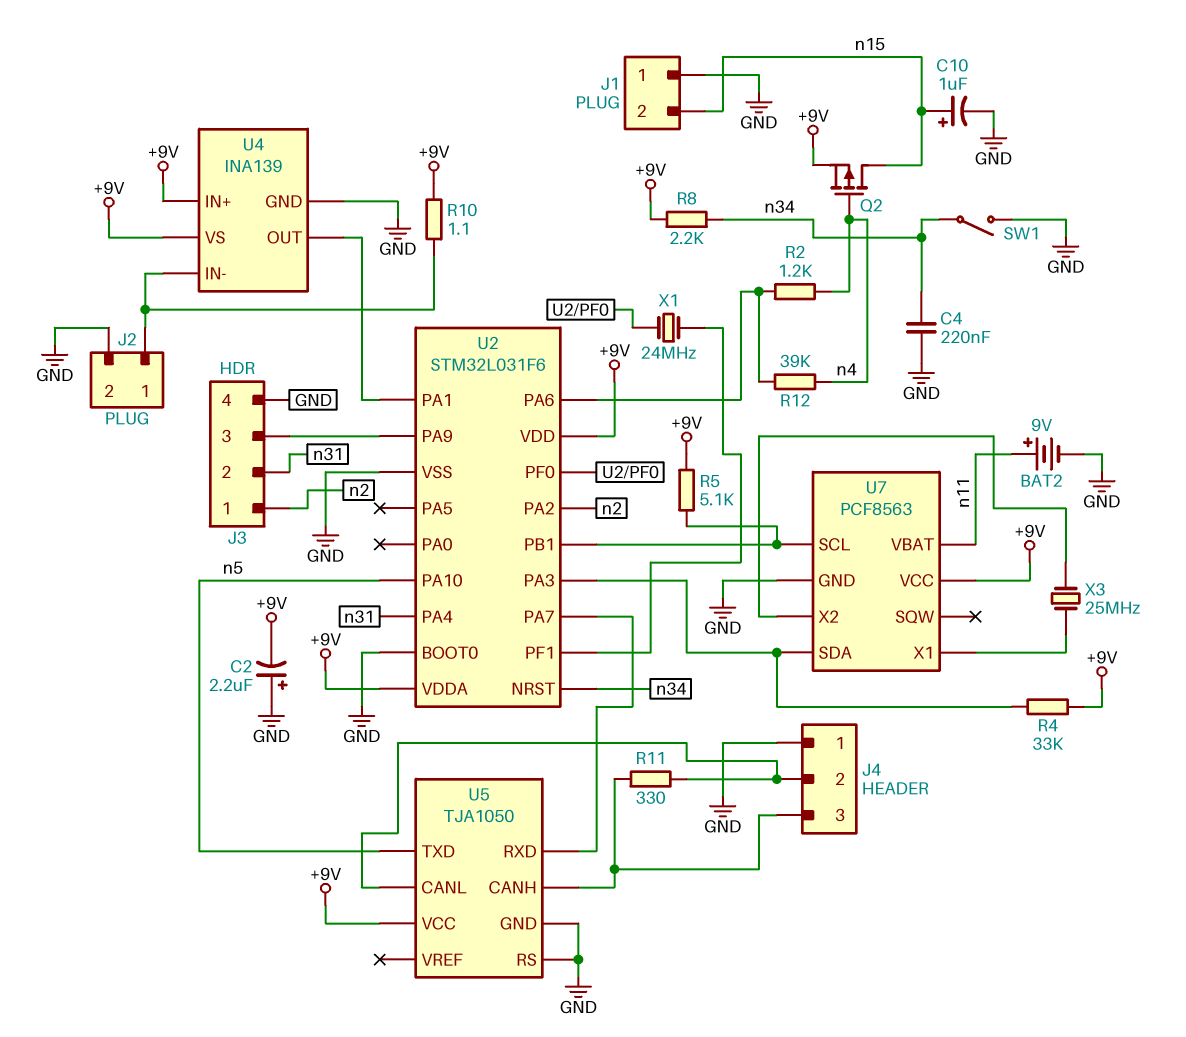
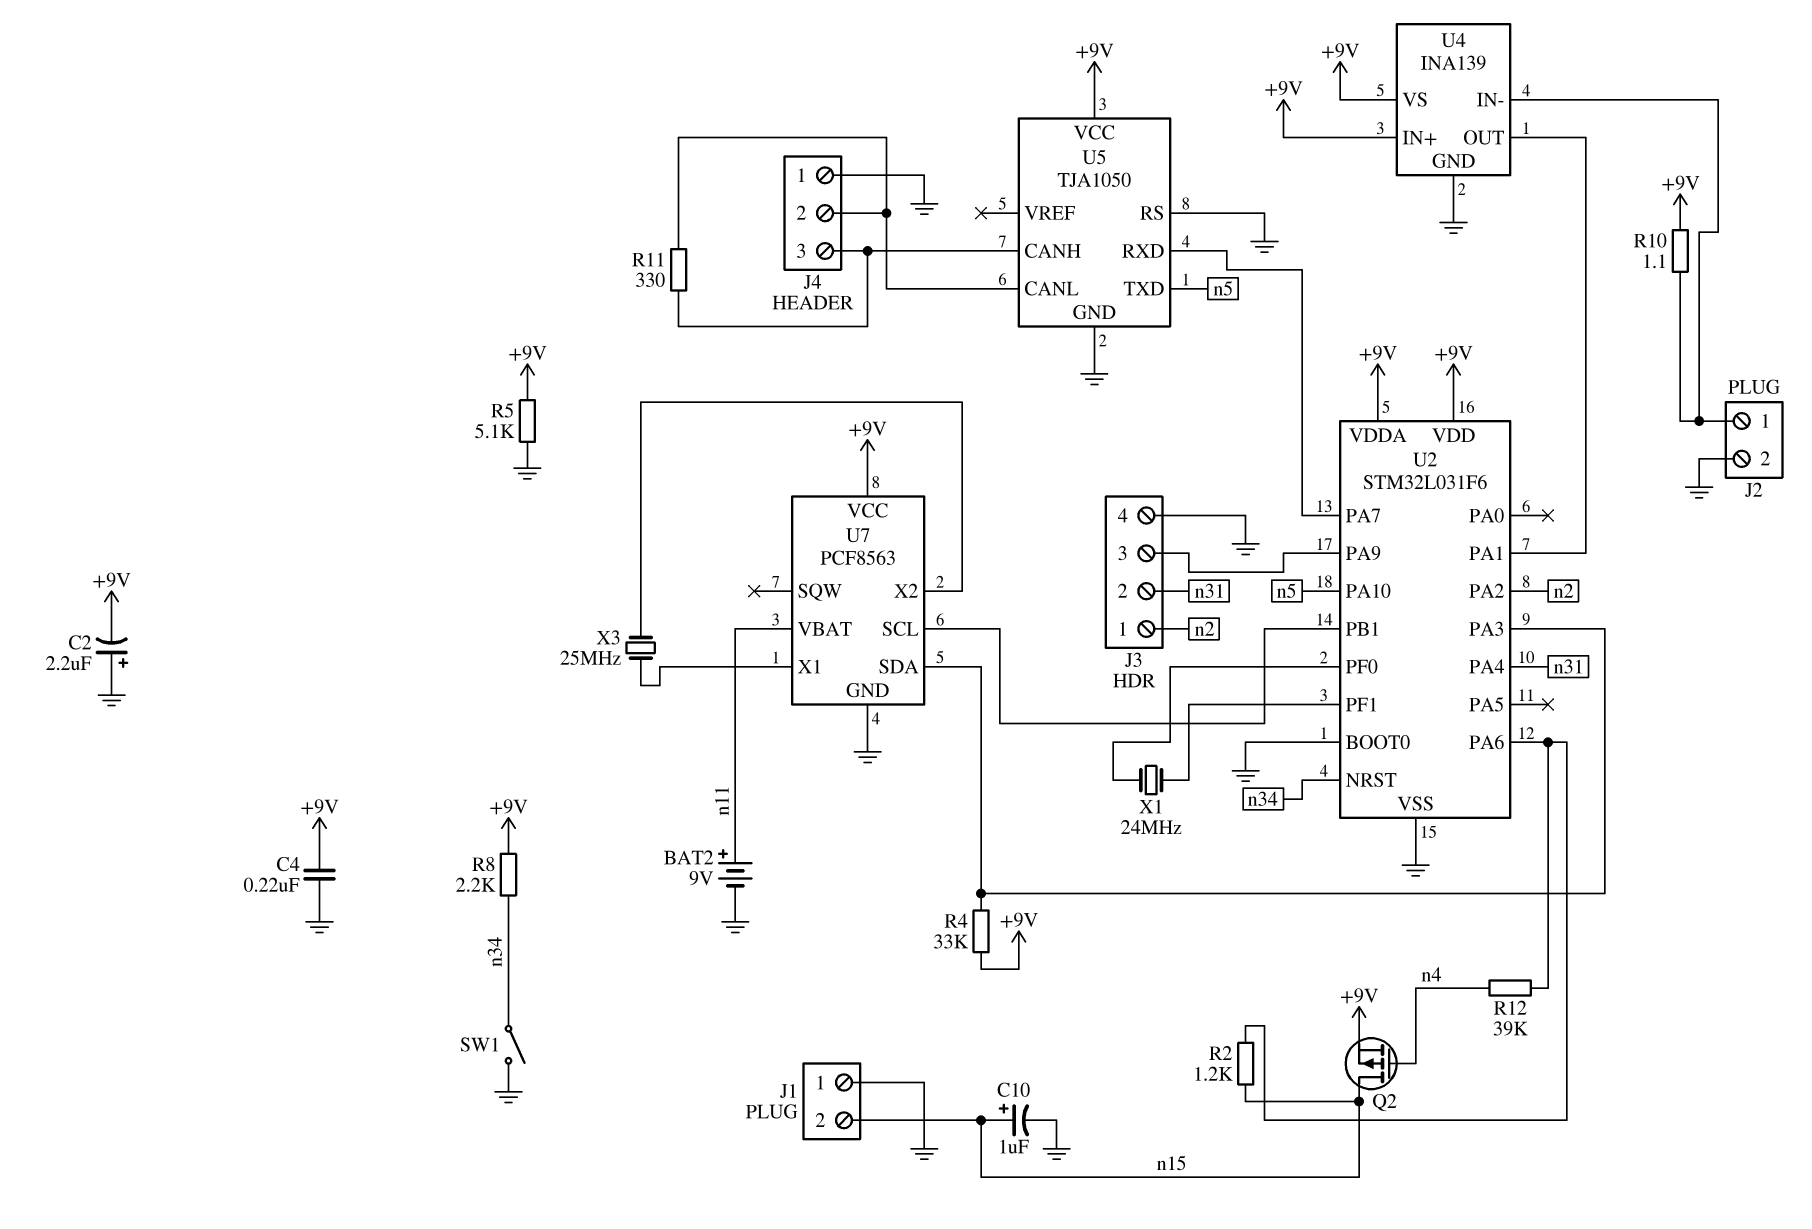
C4: 220nF (GND, n34) -> 220nF (+9V, GND)
R2: 1.2k (U2/PA6, n4) -> 1.2k (U2/PA6, n15)
R5: 5.1k (+9V, U2/PB1) -> 5.1k (+9V, GND)

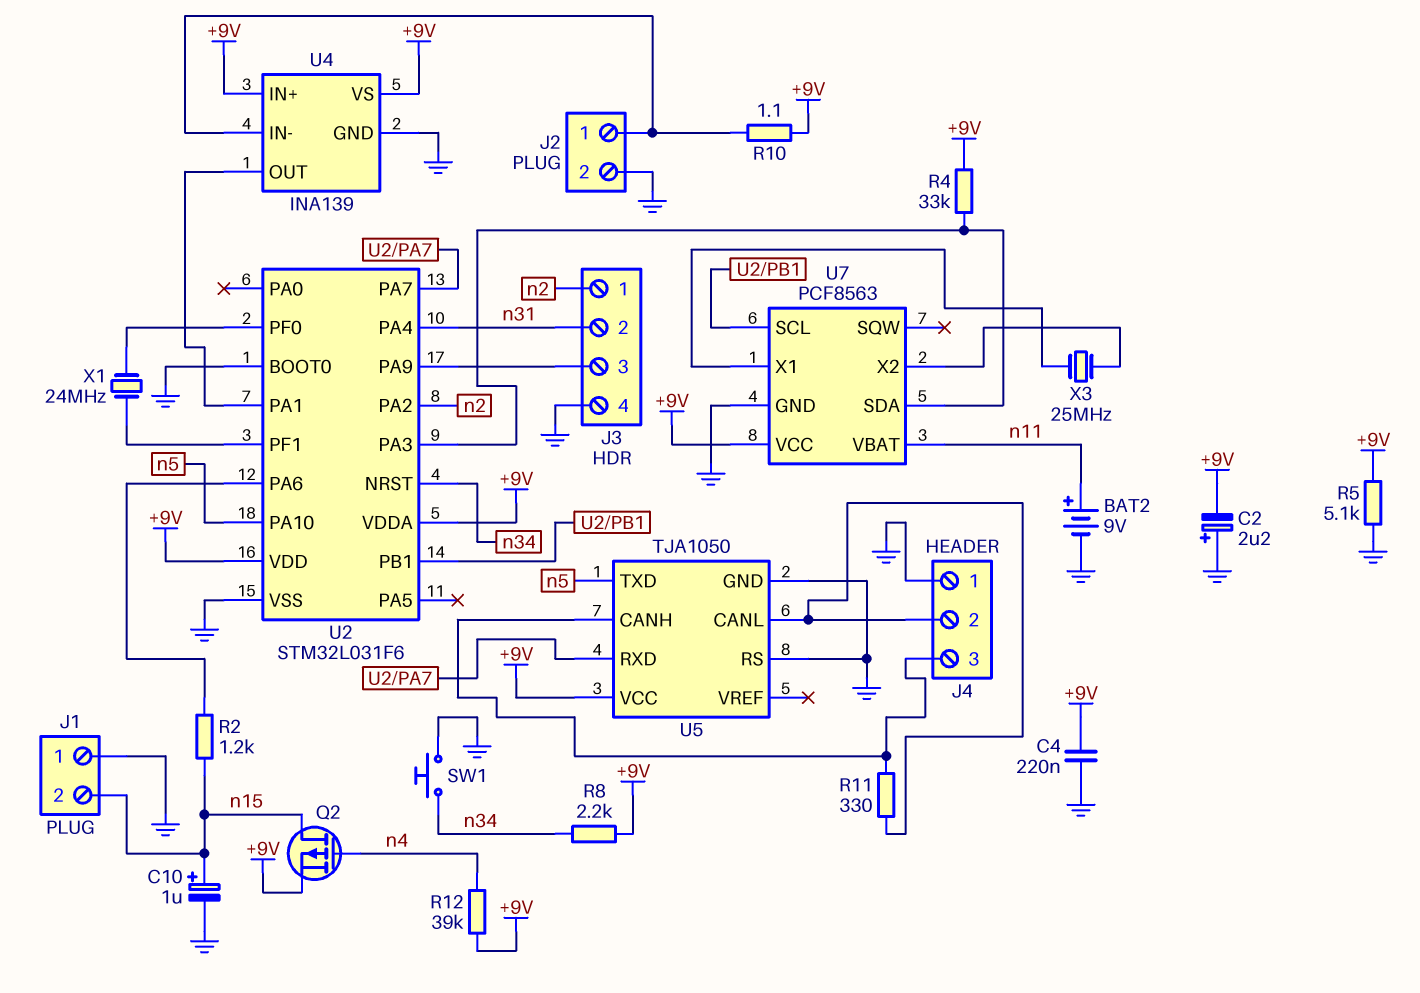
R12: 39k (U2/PA6, n4) -> 39k (+9V, n4)
SW1: switch (GND, n34) -> button (GND, n34)

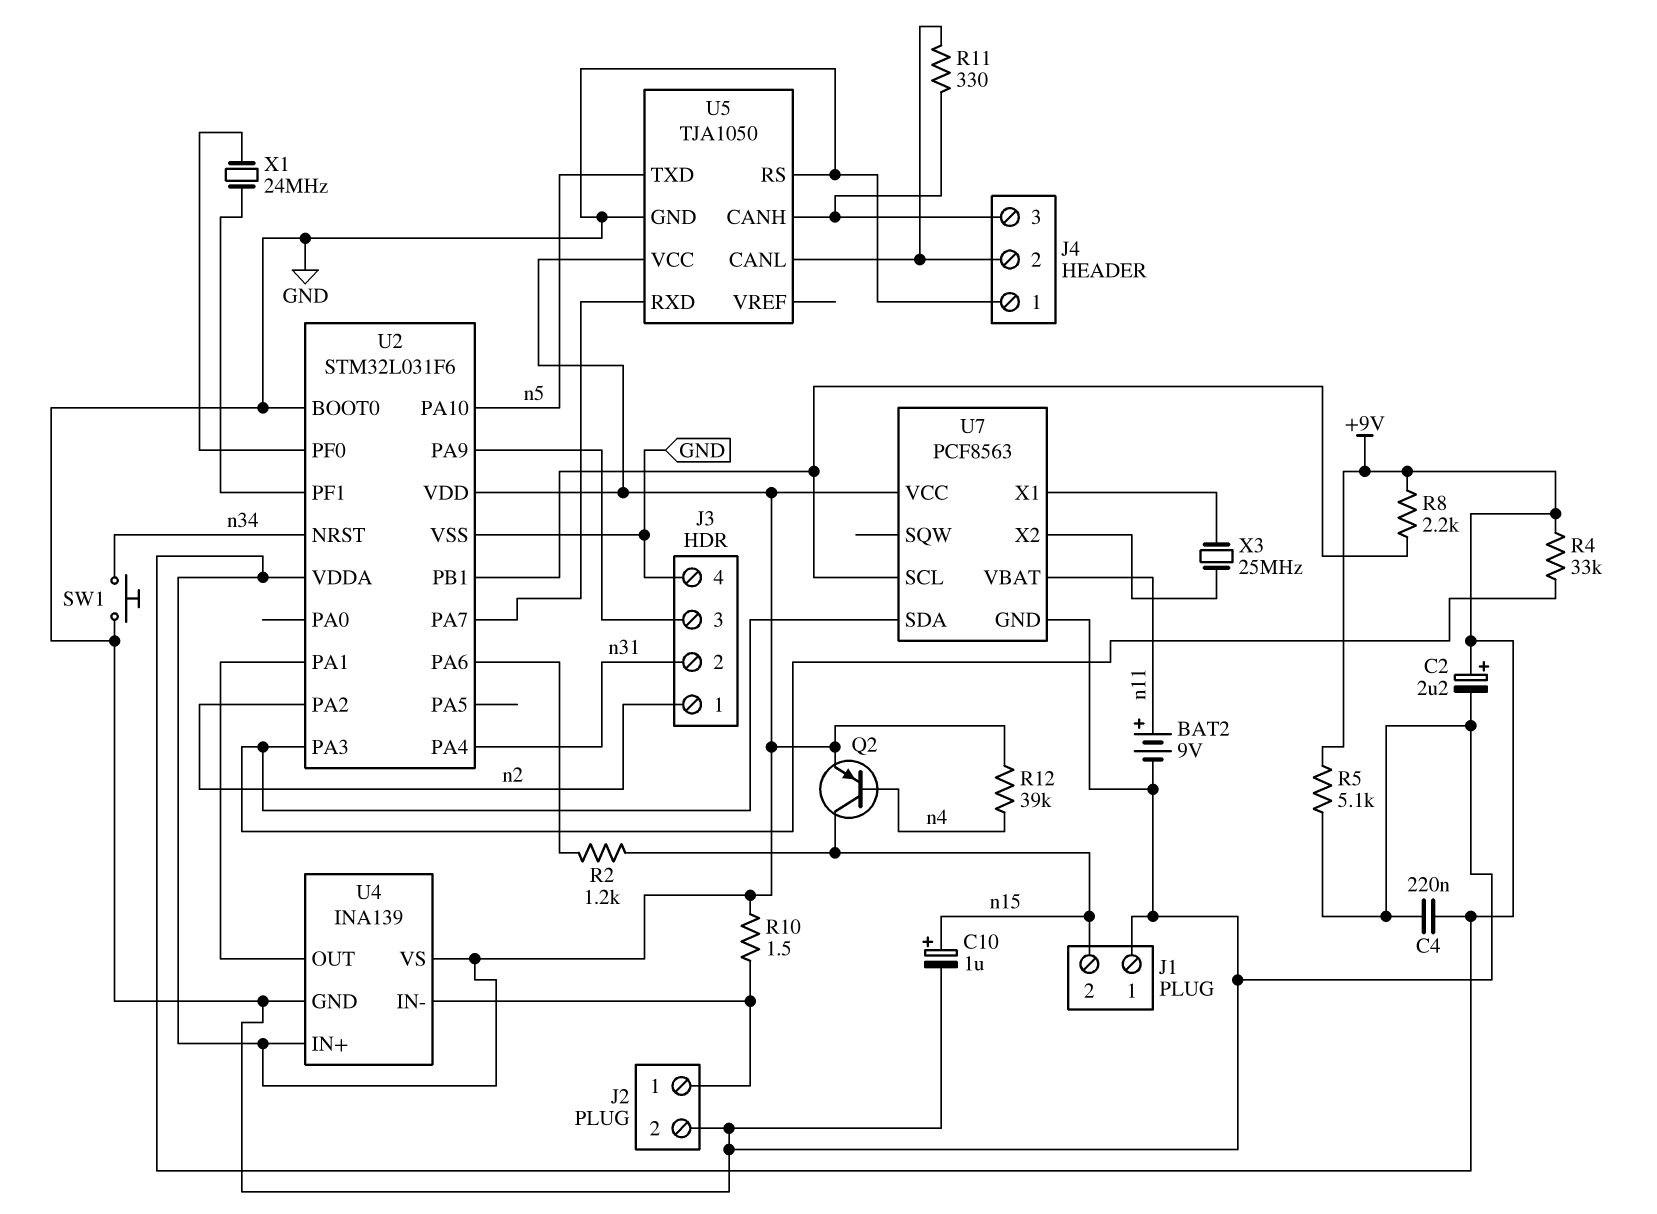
C2: 2.2uF (plus GND, minus +9V) -> 2.2uF (plus +9V, minus GND)
Q2: PMOS (G n4, D n15, S +9V) -> PNP (B n4, C n15, E +9V)
R8: 2.2k (+9V, n34) -> 2.2k (+9V, U2/PB1)
R10: 1.1 (+9V, J2/1) -> 1.5 (+9V, J2/1)

